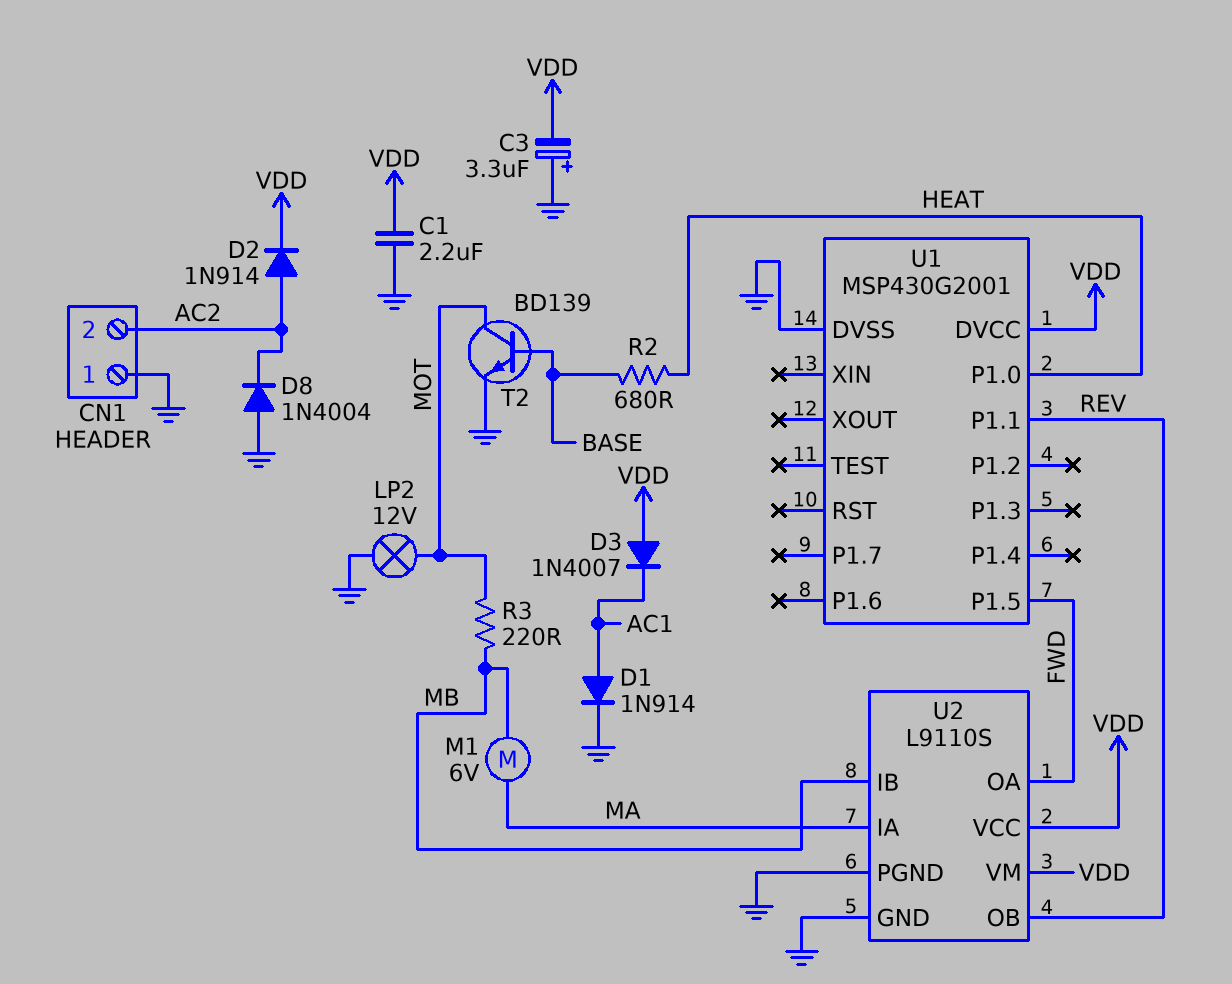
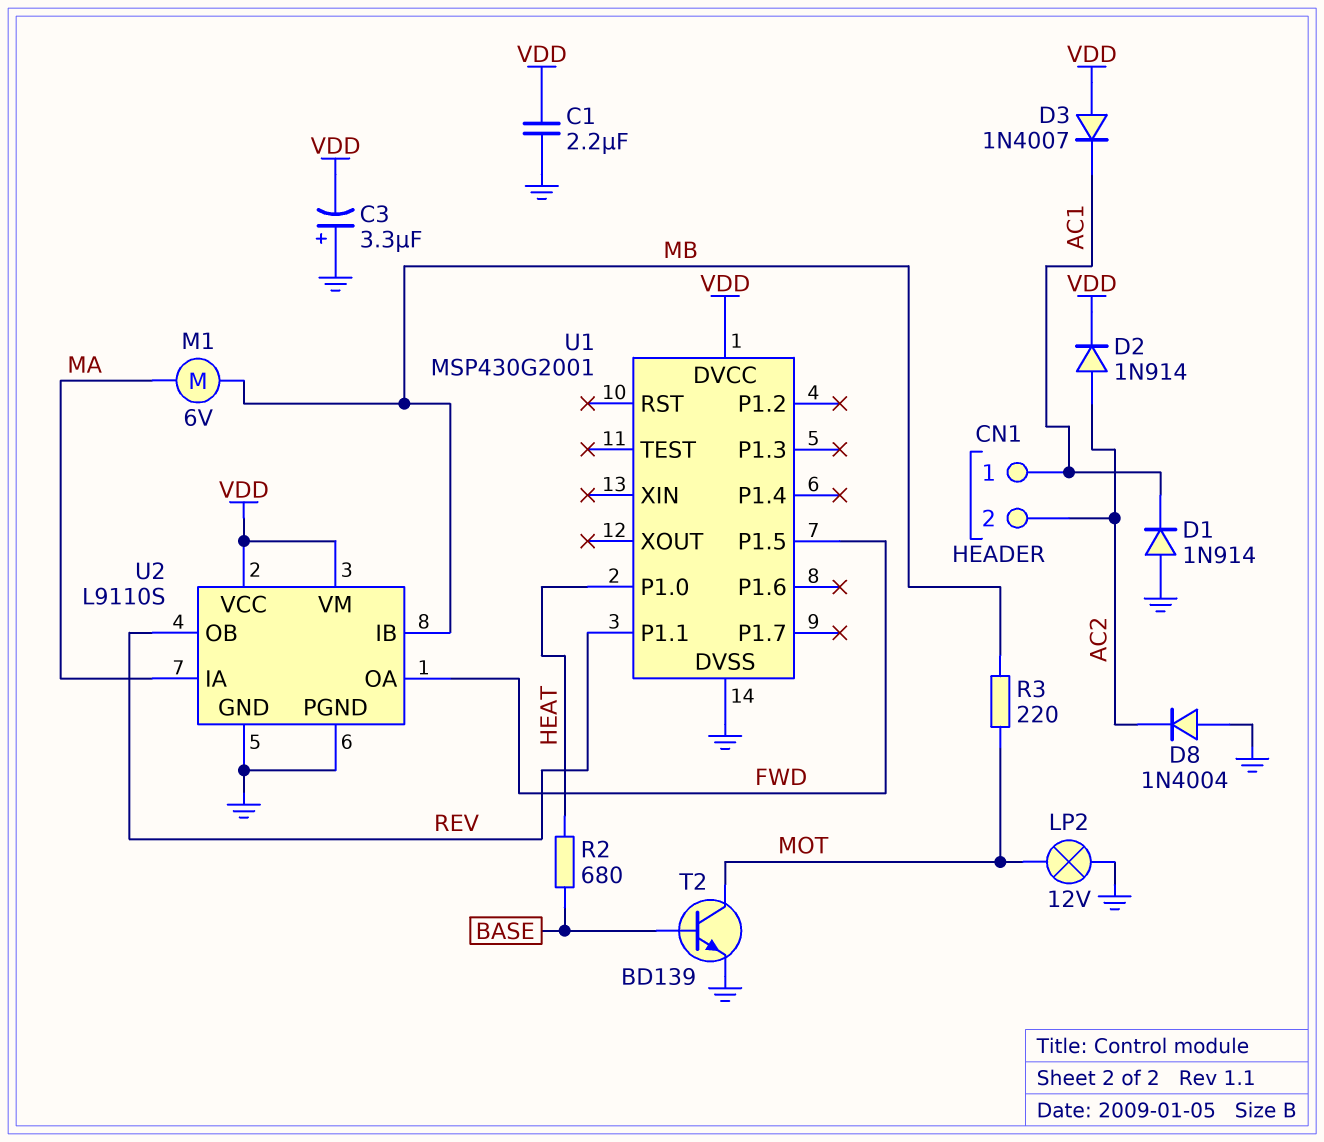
CN1 pin 1: GND -> AC1
D1: diode 1N914 (A AC1, K GND) -> diode 1N914 (A GND, K AC1)

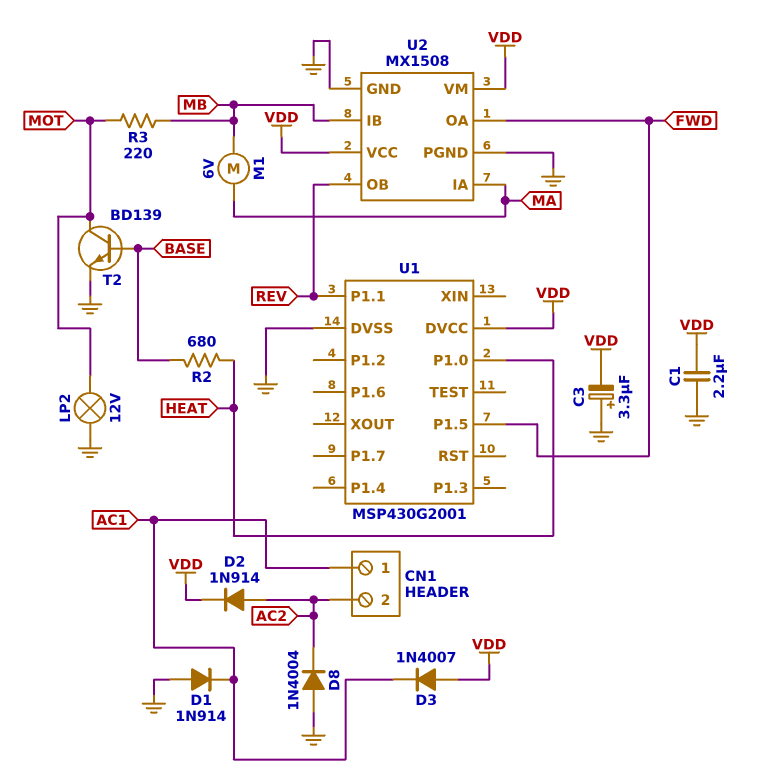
U2: L9110S -> MX1508

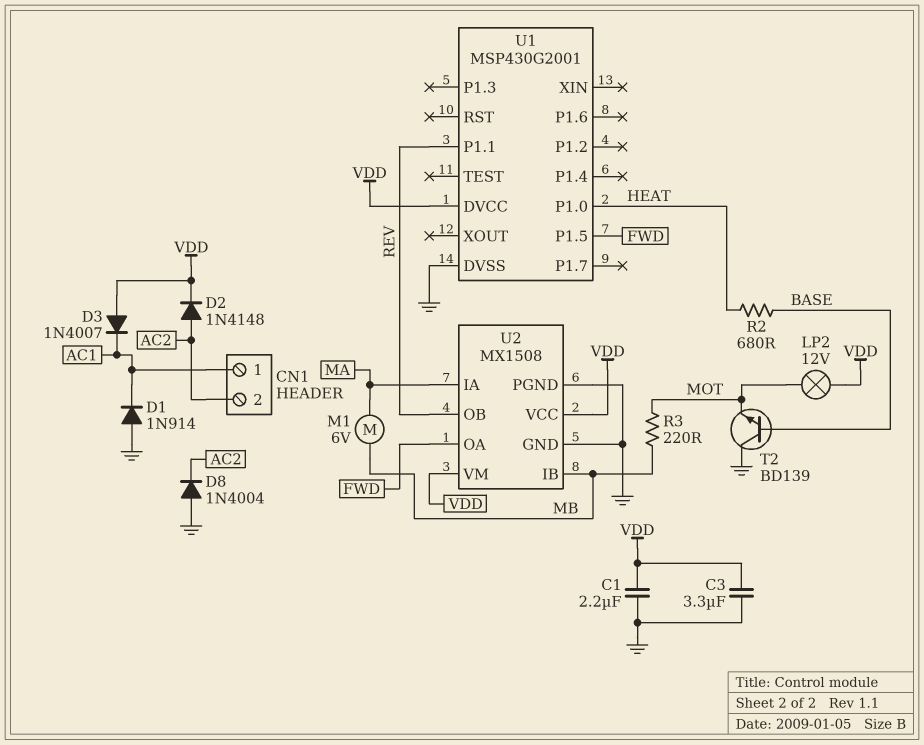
C3: 3.3uF (plus GND, minus VDD) -> 3.3uF (GND, VDD)
D2: diode 1N914 (A AC2, K VDD) -> diode 1N4148 (A AC2, K VDD)
LP2: lamp 12V (GND, MOT) -> lamp 12V (MOT, VDD)
T2: NPN BD139 (B BASE, C MOT, E GND) -> NPN BD139 (B BASE, C GND, E MOT)

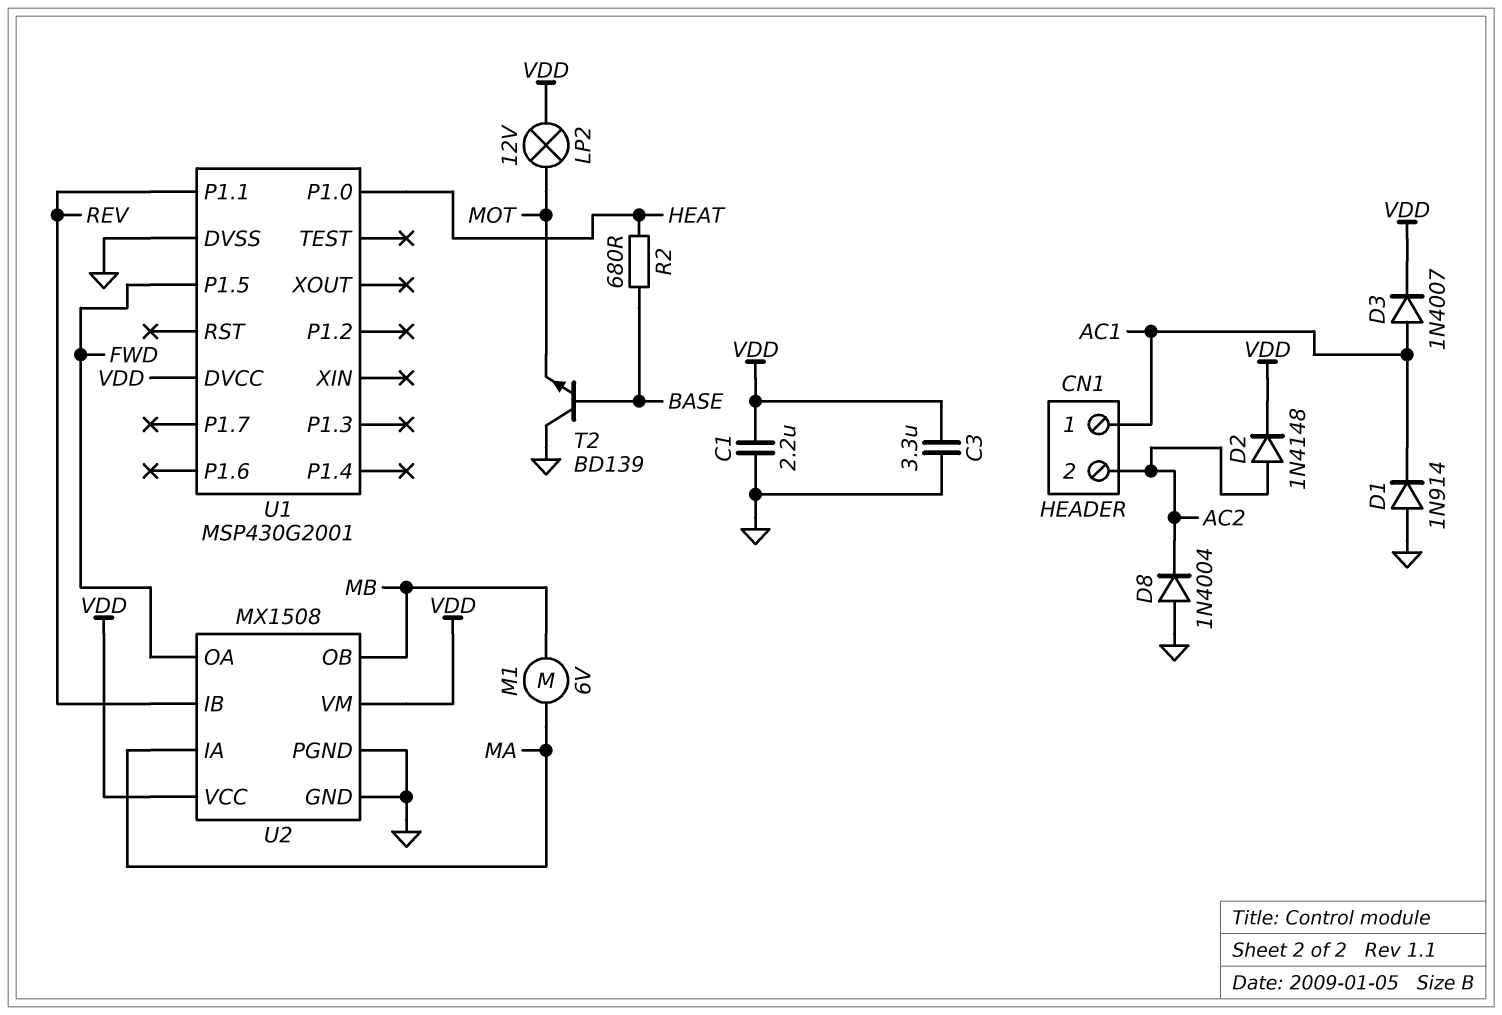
D3: diode 1N4007 (A VDD, K AC1) -> diode 1N4007 (A AC1, K VDD)
R3: 220 (MB, MOT) -> none
U2 pin IB: MB -> REV
U2 pin OB: REV -> MB

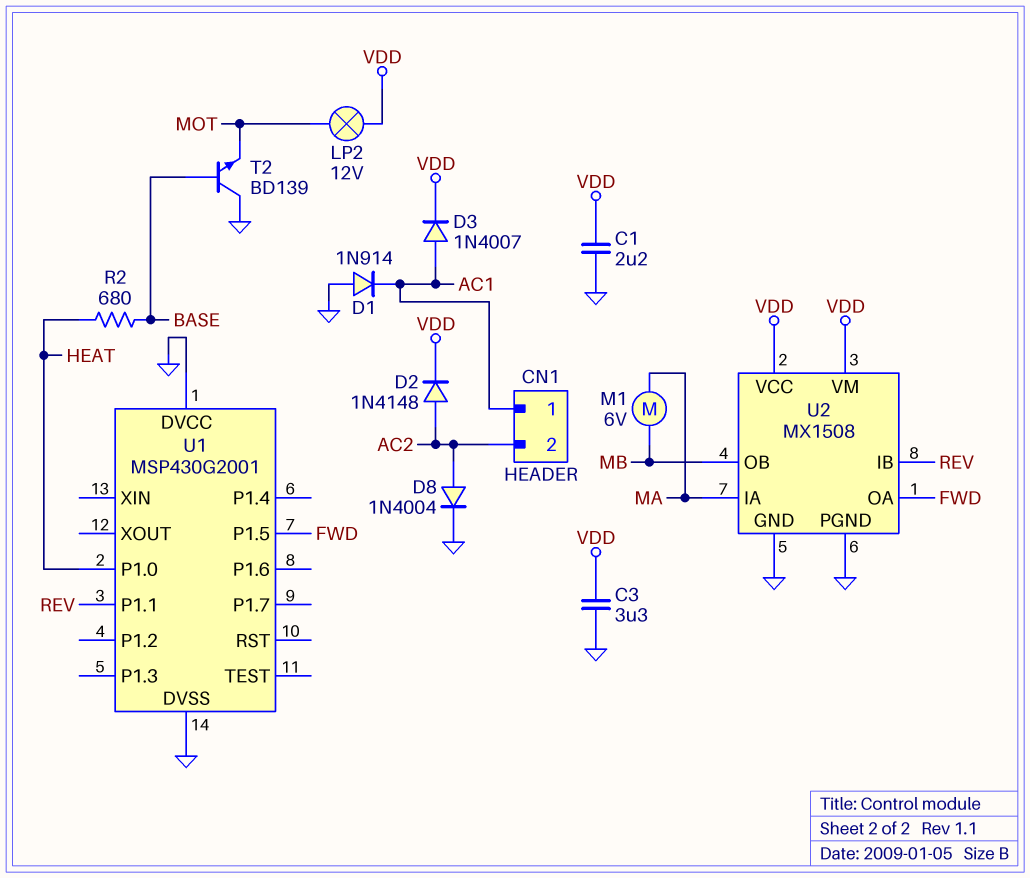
D8: diode 1N4004 (A GND, K AC2) -> diode 1N4004 (A AC2, K GND)
U1 pin DVCC: VDD -> GND

